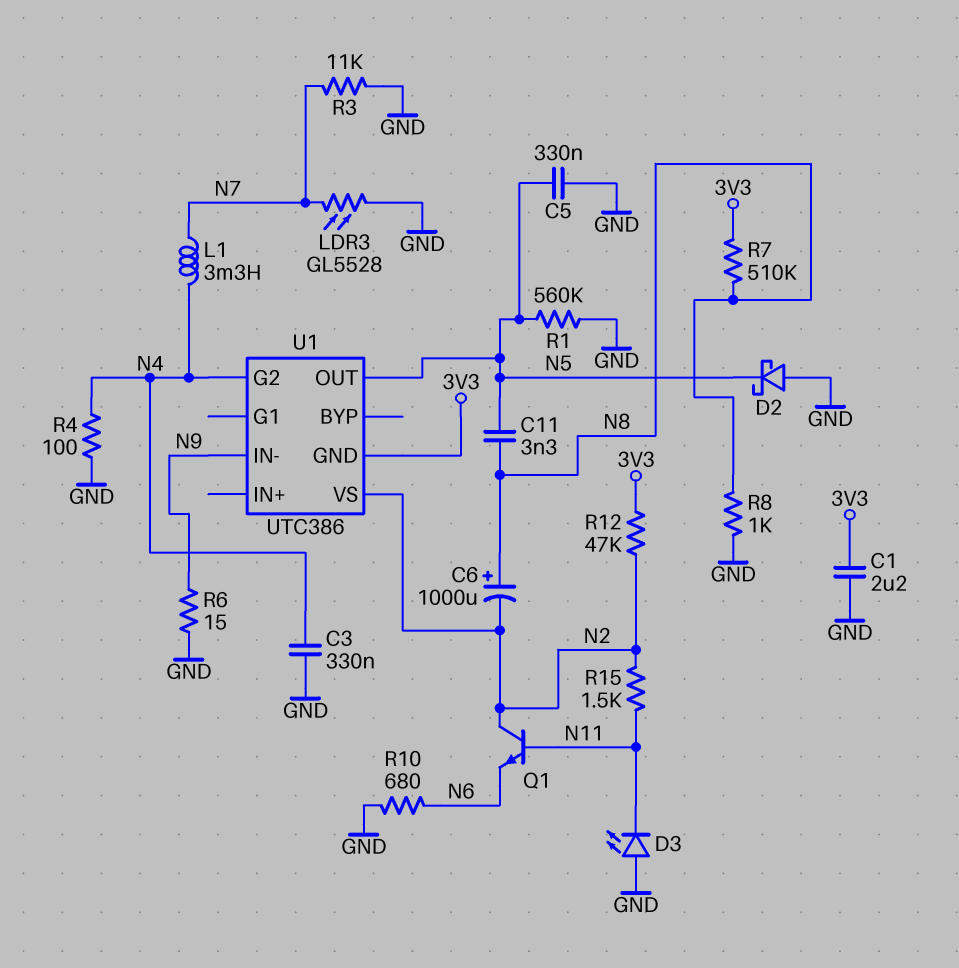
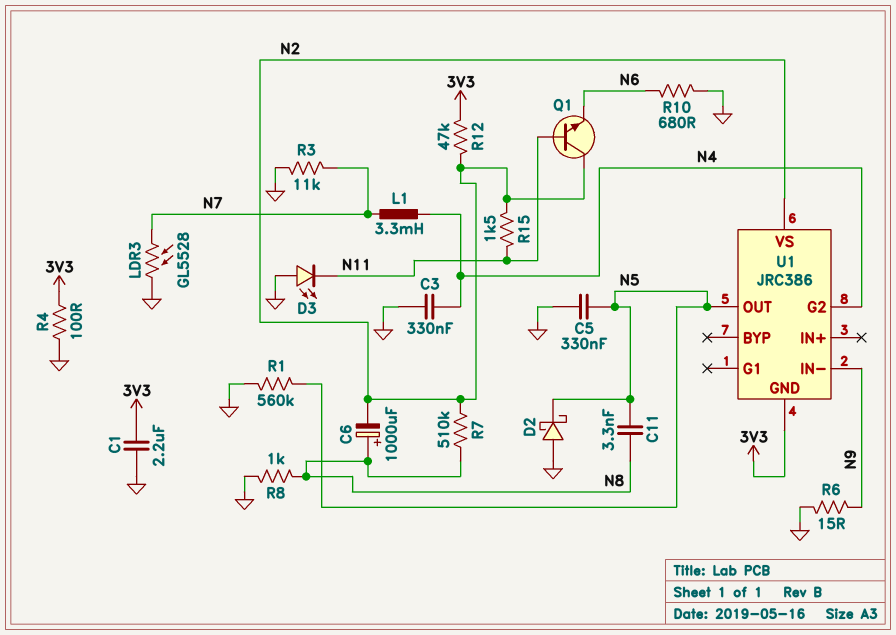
R4: 100 (GND, N4) -> 100 (3V3, GND)
R7: 510k (3V3, N8) -> 510k (N2, N8)
U1: UTC386 -> JRC386

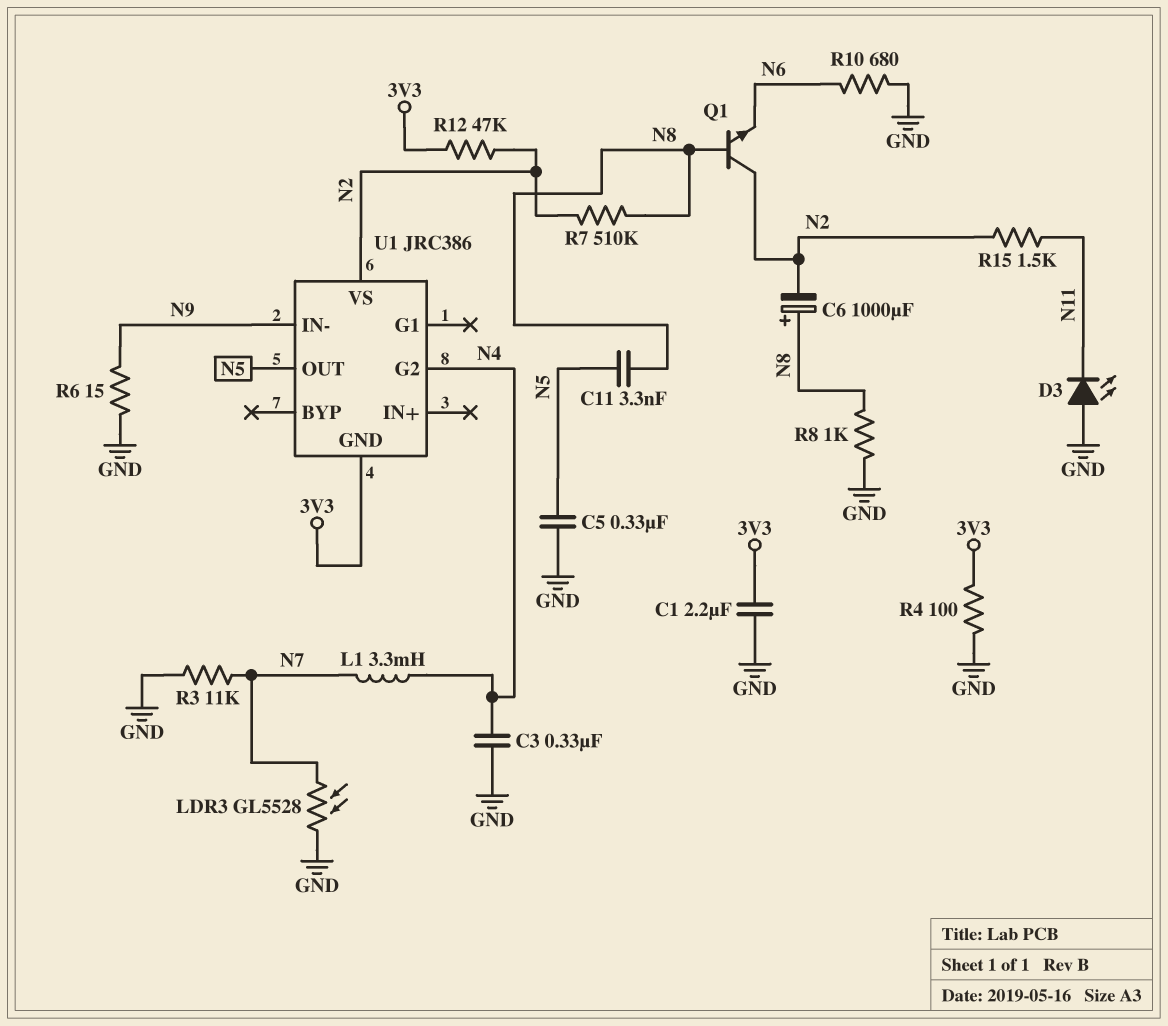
D2: schottky (A GND, K N5) -> none
Q1: NPN (B N11, C N2, E N6) -> NPN (B N8, C N2, E N6)
R1: 560k (GND, N5) -> none

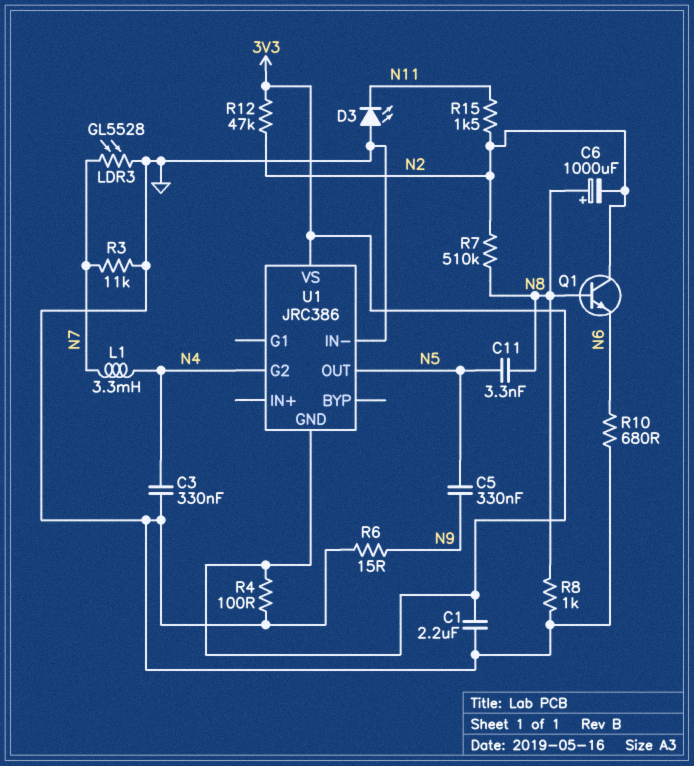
C5: 330nF (GND, N5) -> 330nF (N5, N9)
U1 pin IN-: N9 -> GND
U1 pin VS: N2 -> 3V3

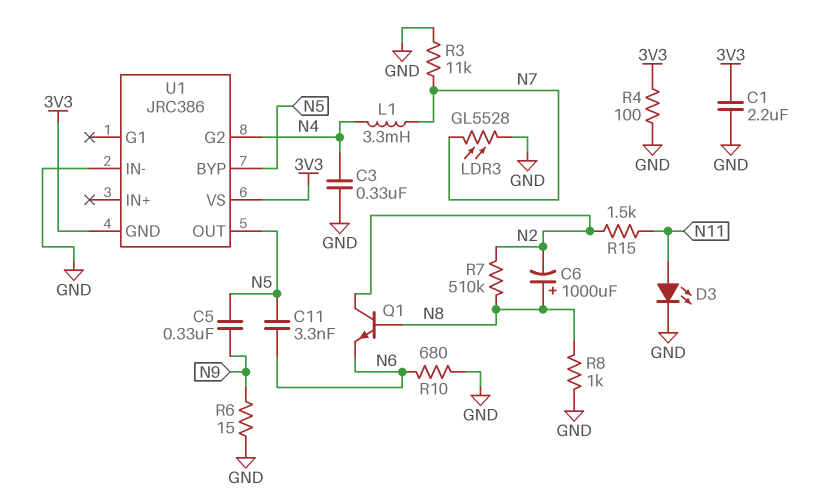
C11: 3.3nF (N5, N8) -> 3.3nF (N5, N6)
D3: LED (A GND, K N11) -> LED (A N11, K GND)
R12: 47k (3V3, N2) -> none
U1 pin BYP: none -> N5

